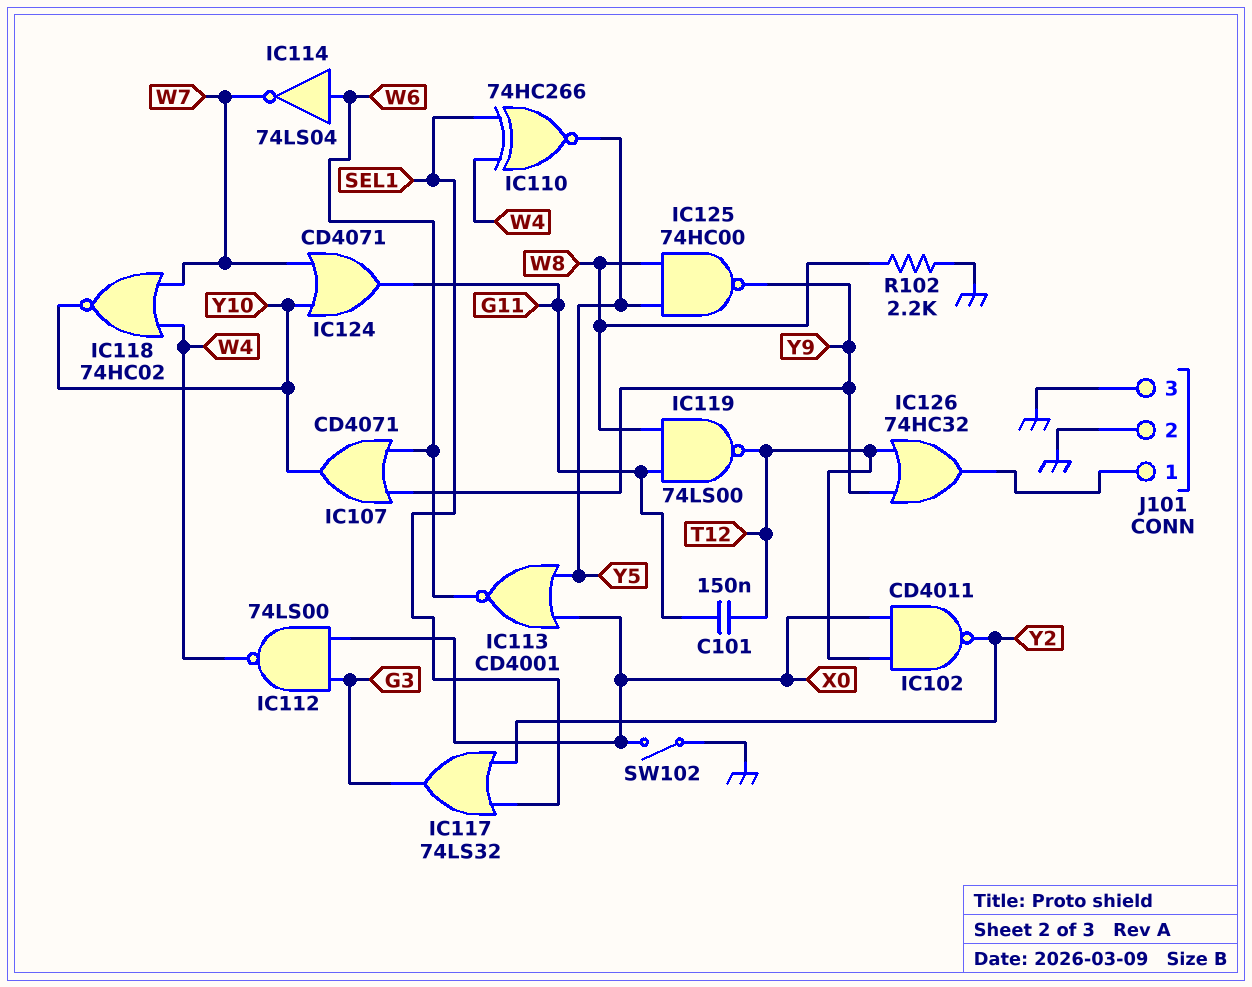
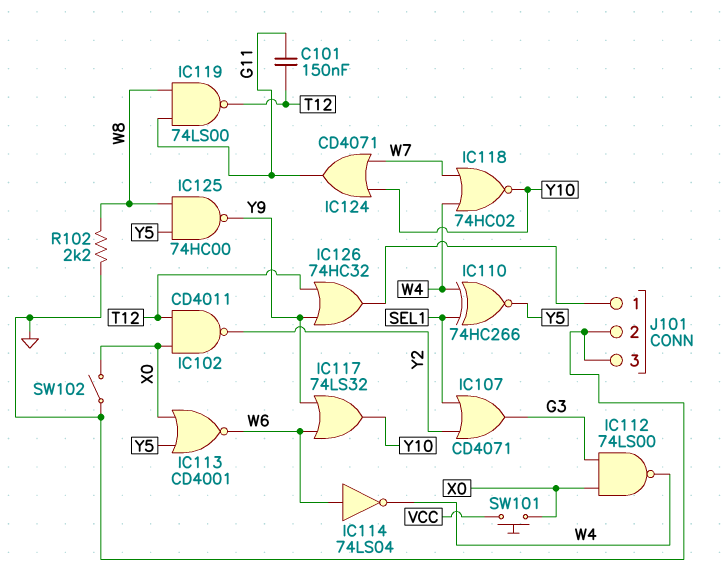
IC107: OR CD4071 (in W6, in Y9, out Y10) -> OR CD4071 (in SEL1, in Y2, out G3)
IC114: NOT 74LS04 (in W6, out W7) -> NOT 74LS04 (in W6, out W4)
IC117: OR 74LS32 (in SEL1, in Y2, out G3) -> OR 74LS32 (in W6, in Y9, out Y10)
SW101: none -> button (VCC, X0)

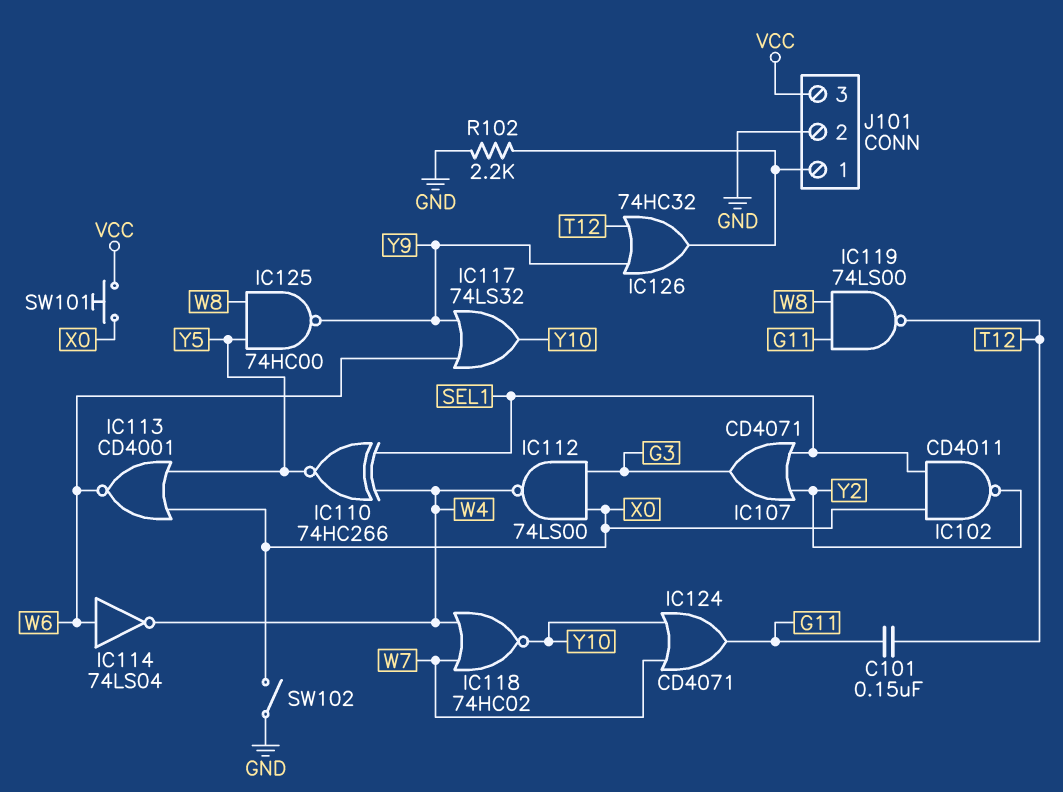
IC102: NAND CD4011 (in T12, in X0, out Y2) -> NAND CD4011 (in SEL1, in X0, out Y2)
J101 pin 3: GND -> VCC
R102: 2.2k (GND, W8) -> 2.2k (GND, J101/1)

